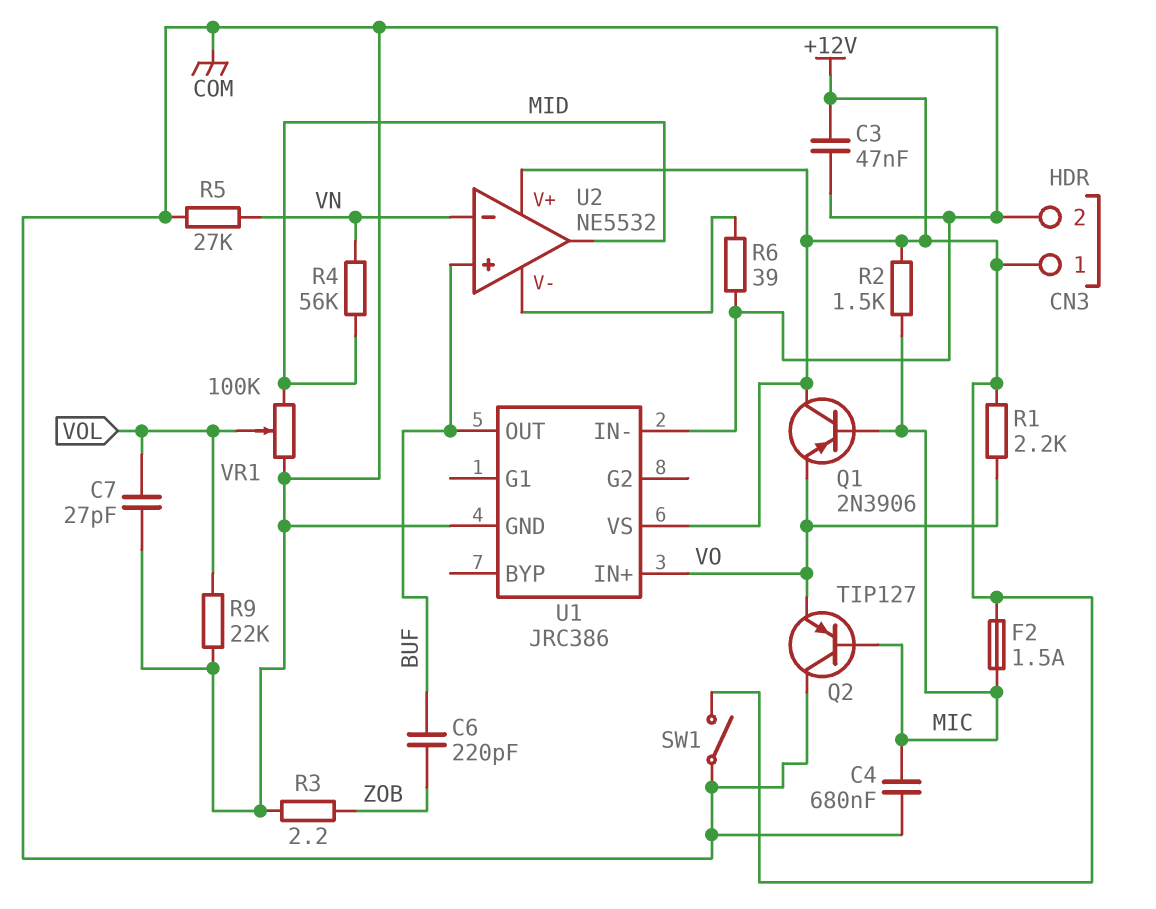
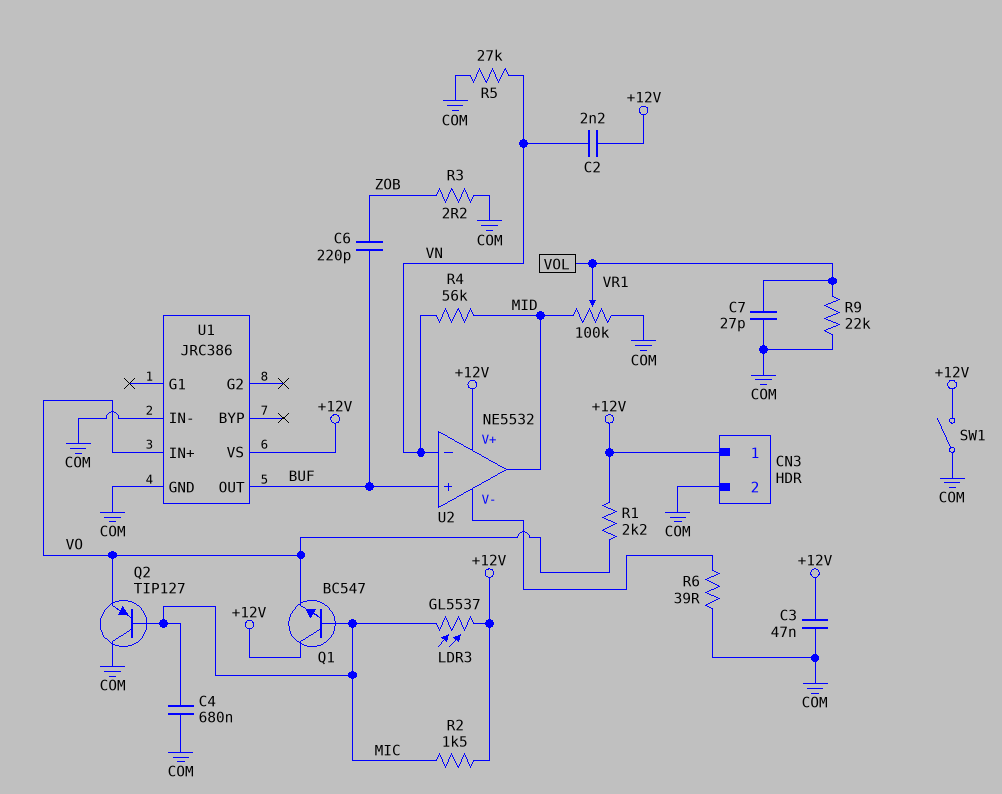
C2: none -> 2.2nF (+12V, VN)
F2: 1.5A (+12V, MIC) -> none
LDR3: none -> GL5537 (+12V, MIC)
Q1: PNP 2N3906 (B MIC, C +12V, E VO) -> NPN BC547 (B MIC, C +12V, E VO)

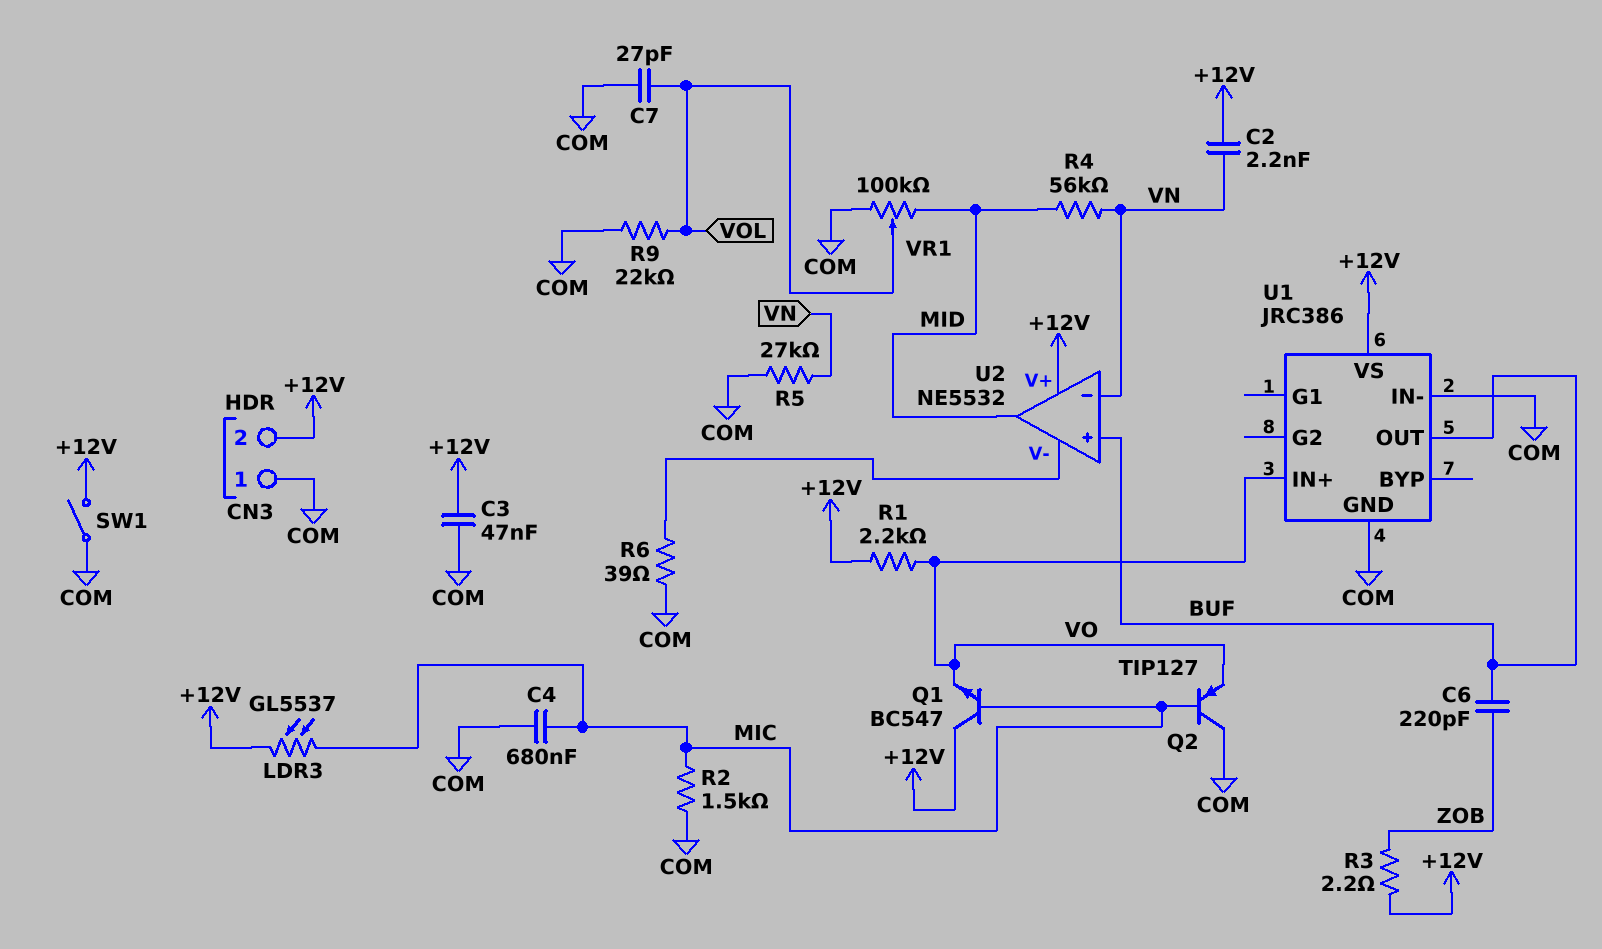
CN3 pin 1: +12V -> COM
CN3 pin 2: COM -> +12V
R2: 1.5k (+12V, MIC) -> 1.5k (COM, MIC)
R3: 2.2 (COM, ZOB) -> 2.2 (+12V, ZOB)

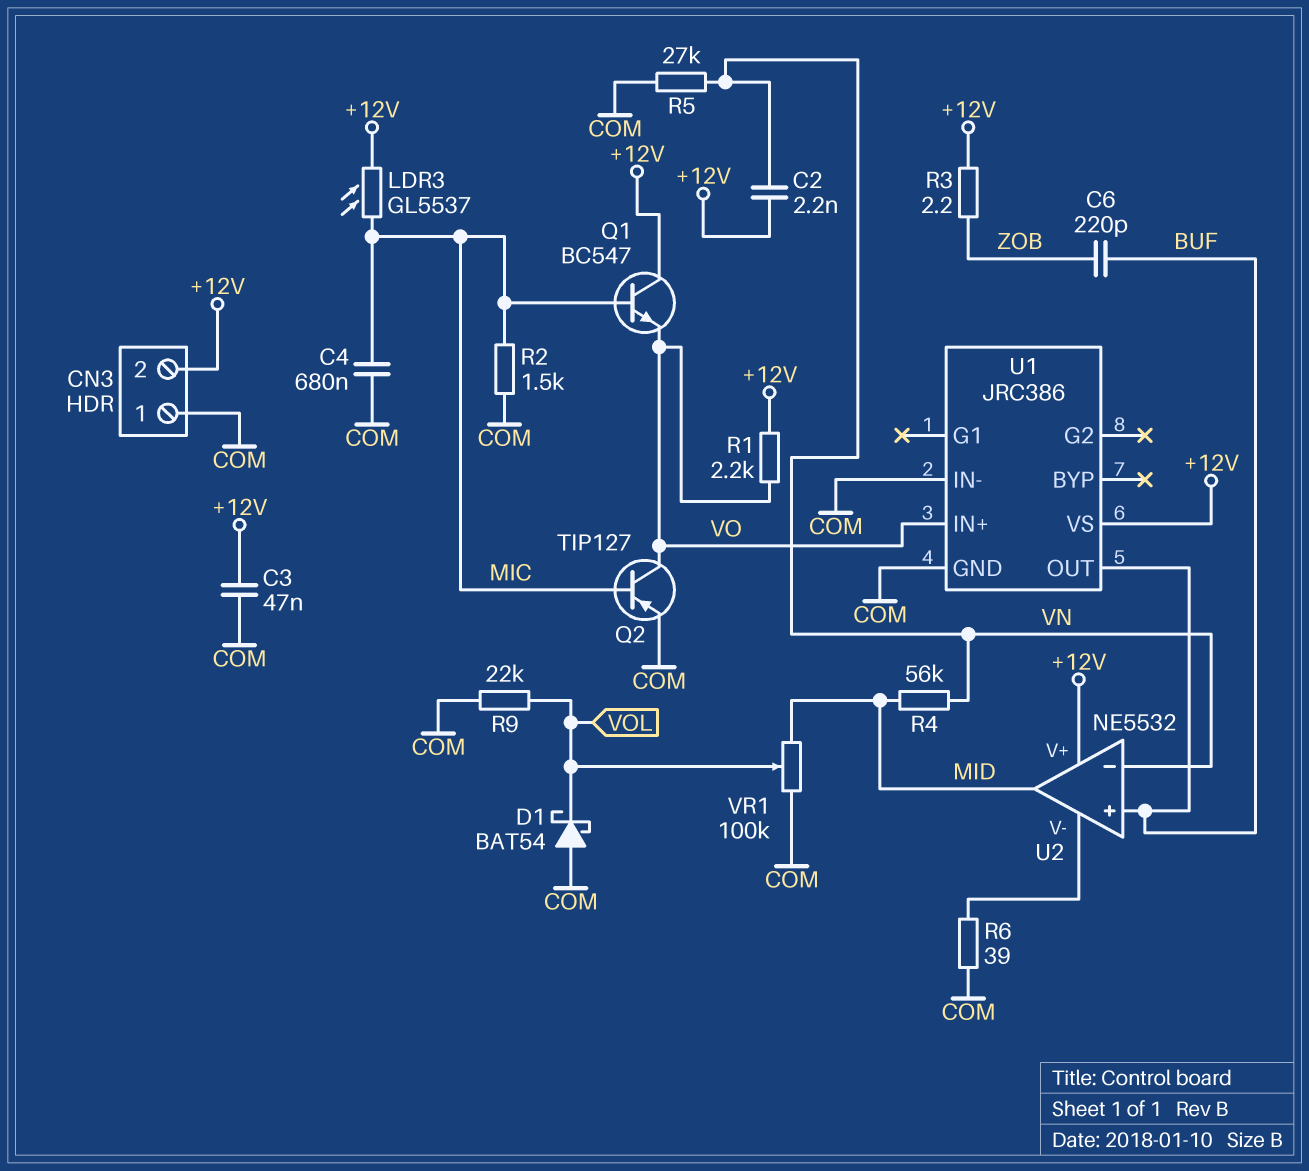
C7: 27pF (COM, VOL) -> none
D1: none -> schottky BAT54 (A COM, K VOL)
Q2: PNP TIP127 (B MIC, C COM, E VO) -> PNP TIP127 (B MIC, C VO, E COM)
SW1: switch (+12V, COM) -> none

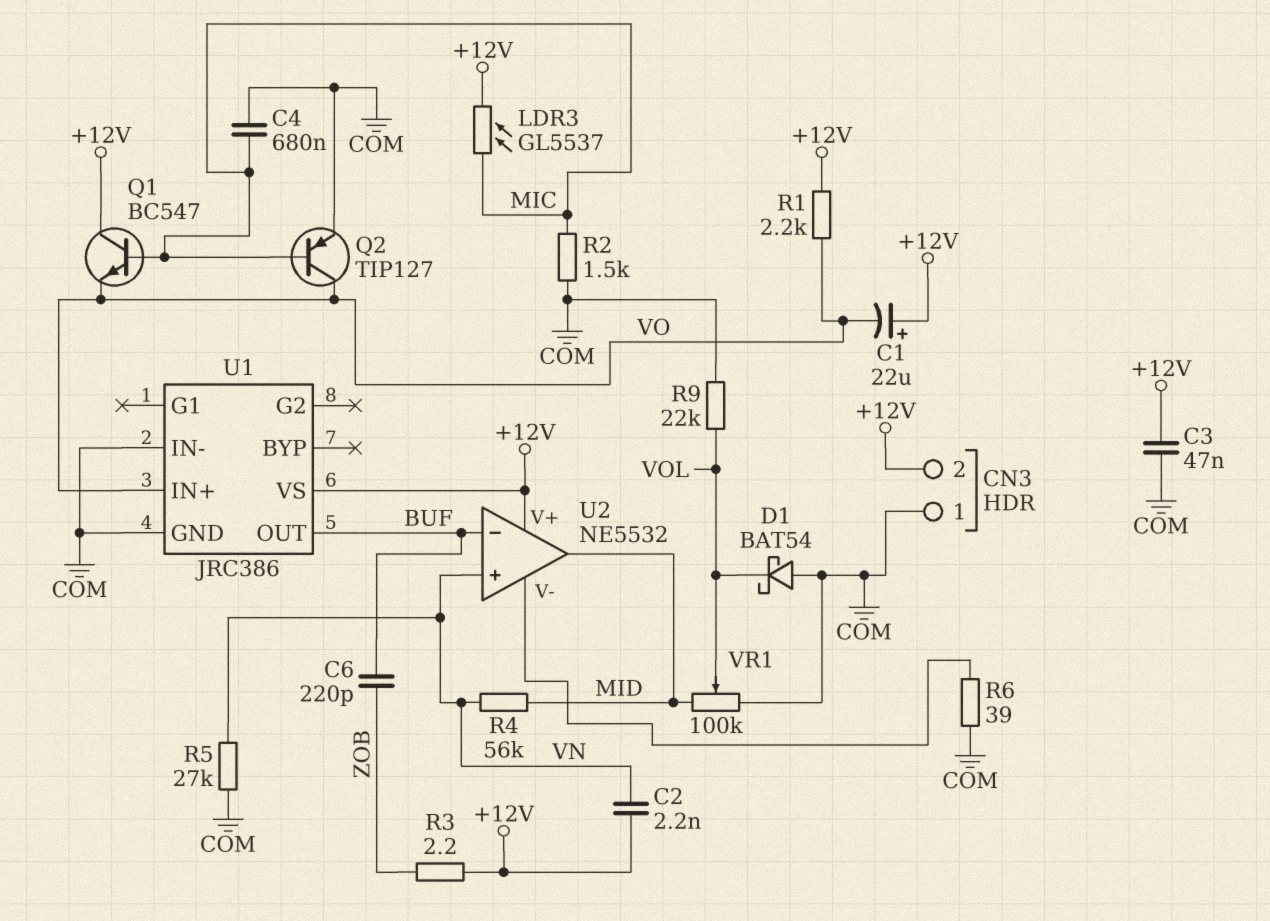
C1: none -> 22uF (plus +12V, minus VO)
U2 pin in+: BUF -> VN
U2 pin in-: VN -> BUF

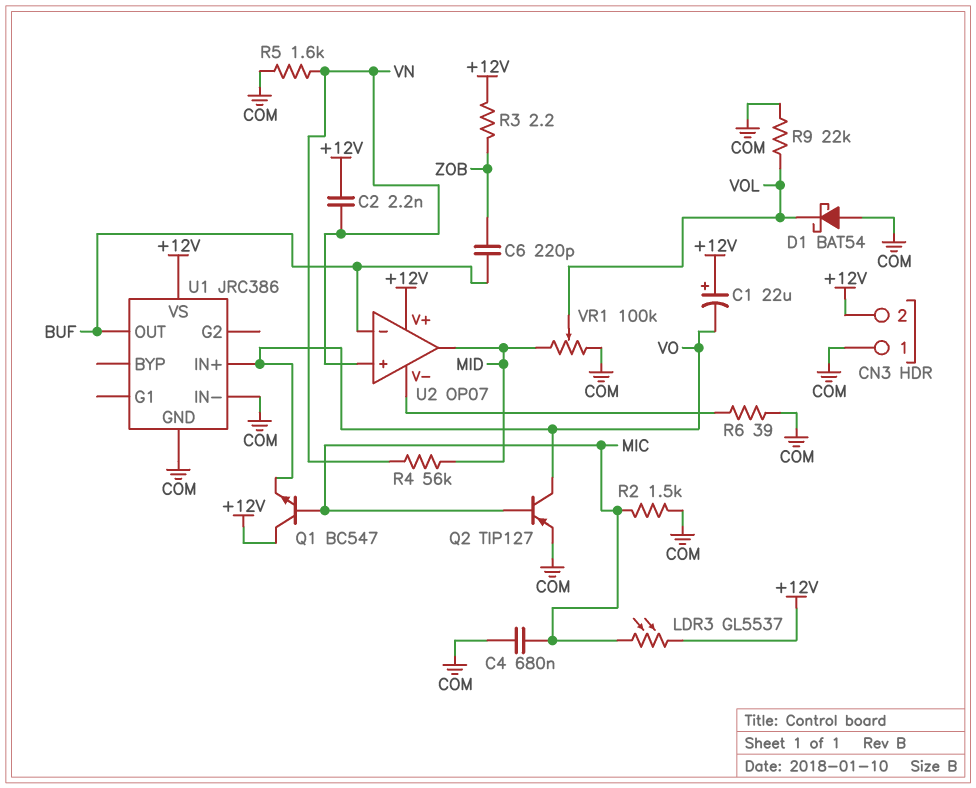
C3: 47nF (+12V, COM) -> none
R1: 2.2k (+12V, VO) -> none
R5: 27k (COM, VN) -> 1.6k (COM, VN)
U2: NE5532 -> OP07

